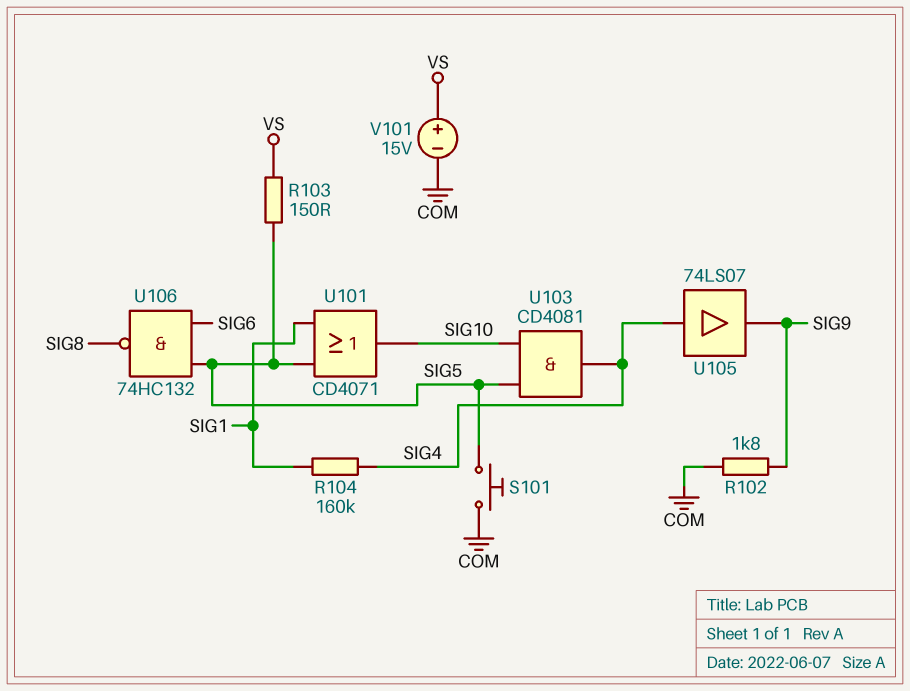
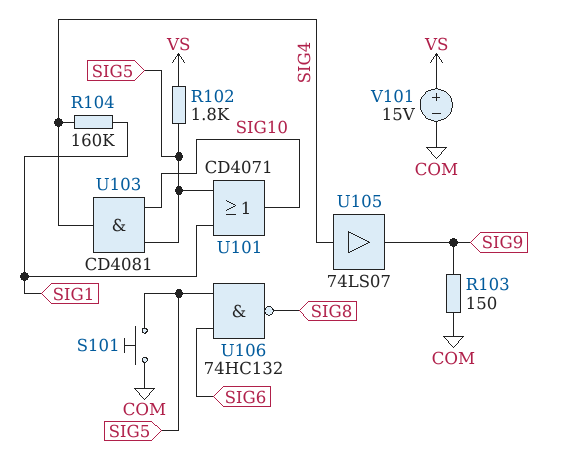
R102: 1.8k (COM, SIG9) -> 1.8k (SIG5, VS)
R103: 150 (SIG5, VS) -> 150 (COM, SIG9)

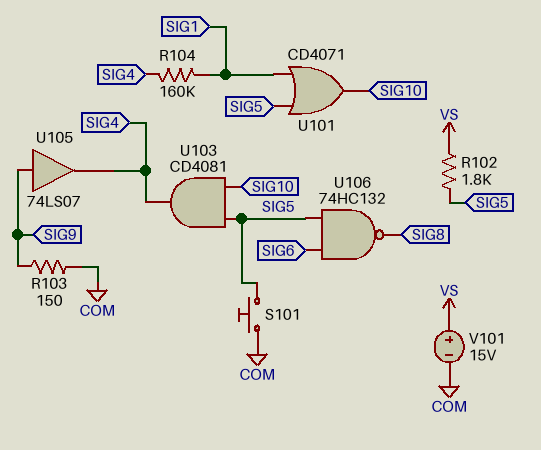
U105: buffer 74LS07 (in SIG4, out SIG9) -> buffer 74LS07 (in SIG9, out SIG4)

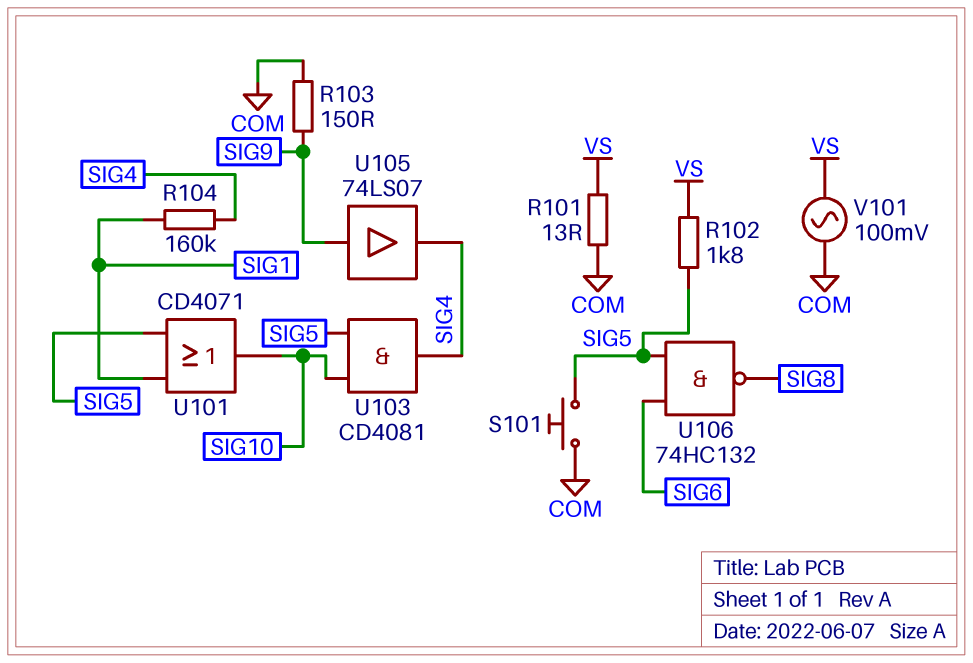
R101: none -> 13 (COM, VS)
V101: 15V (plus VS, minus COM) -> AC 100mV (COM, VS)

